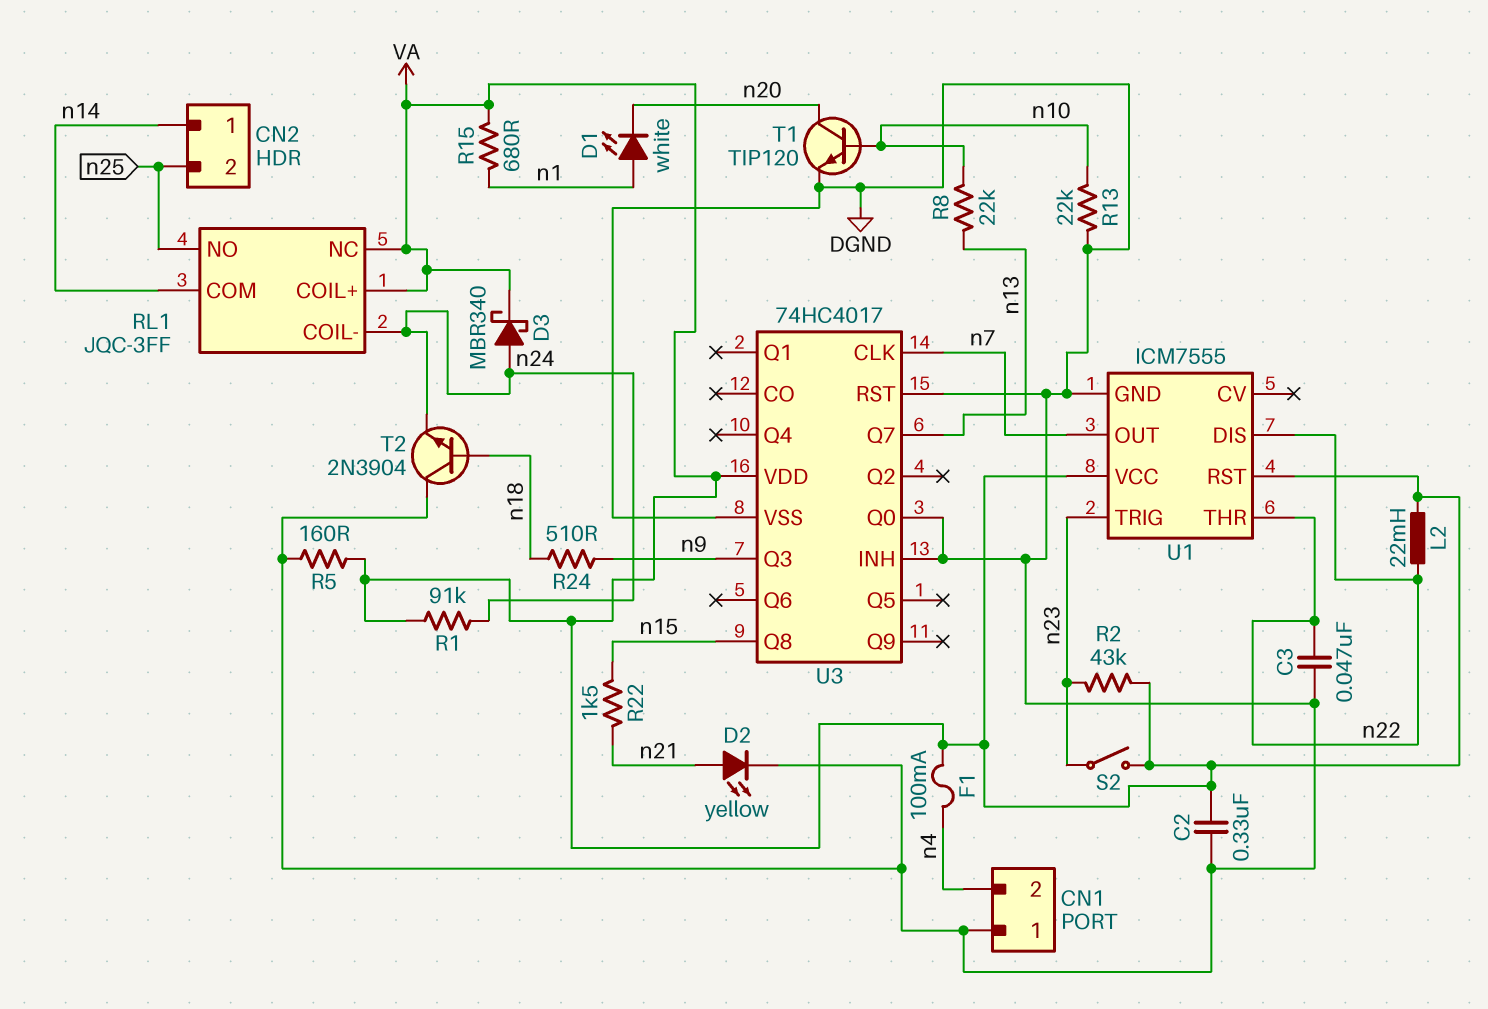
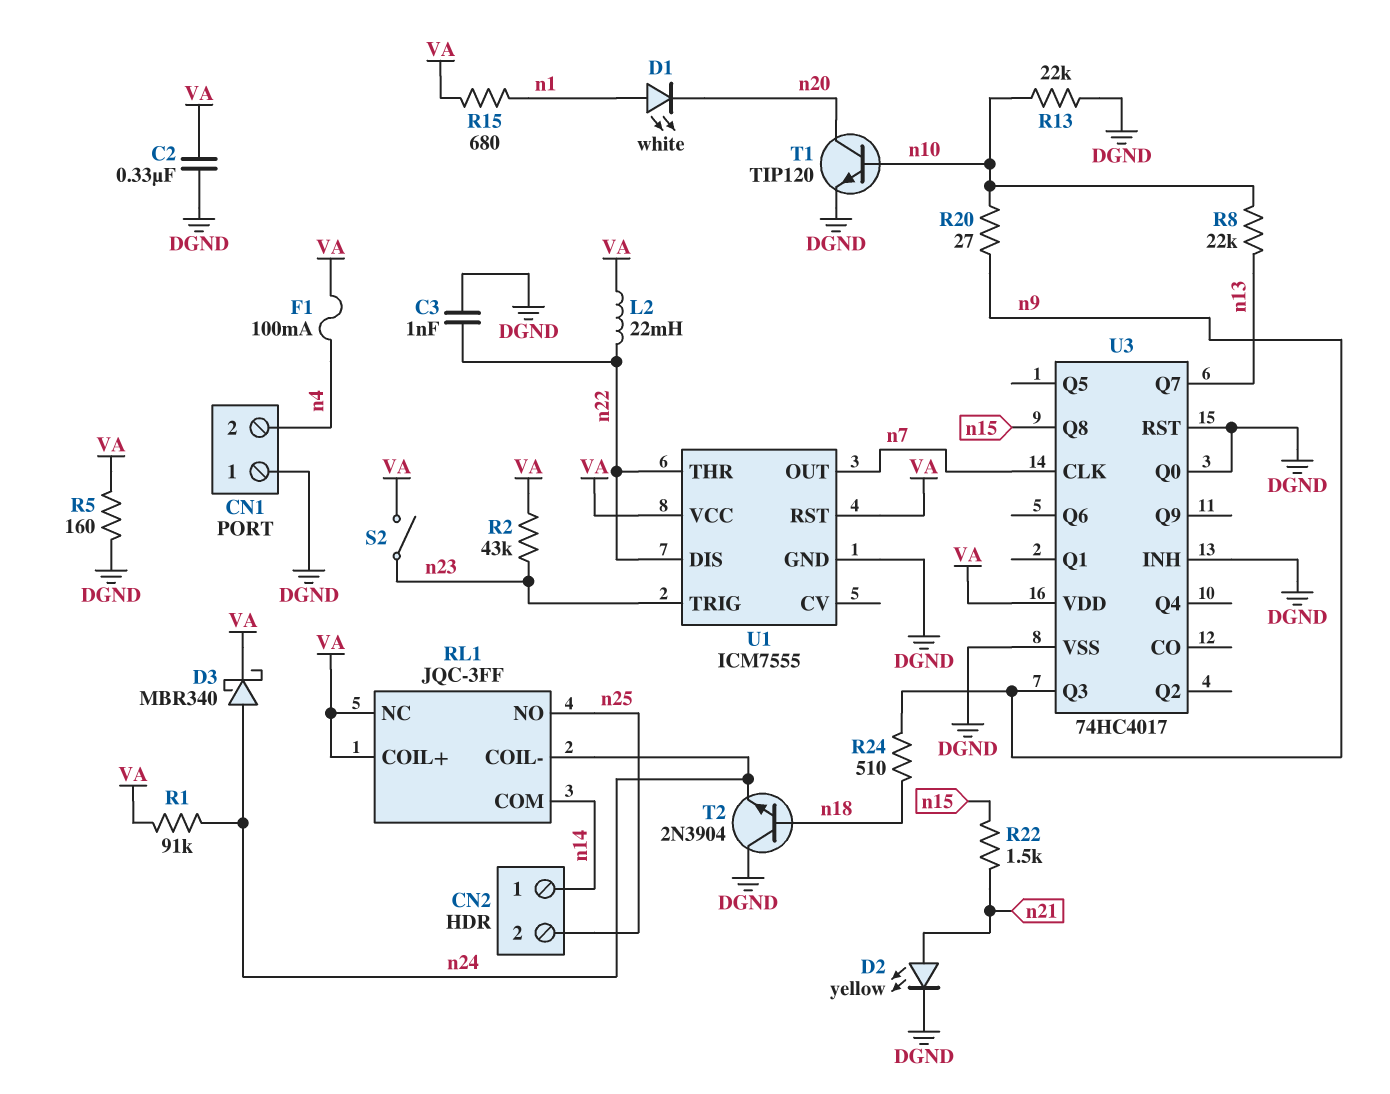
C3: 47nF (DGND, n22) -> 1nF (DGND, n22)
R20: none -> 27 (n9, n10)

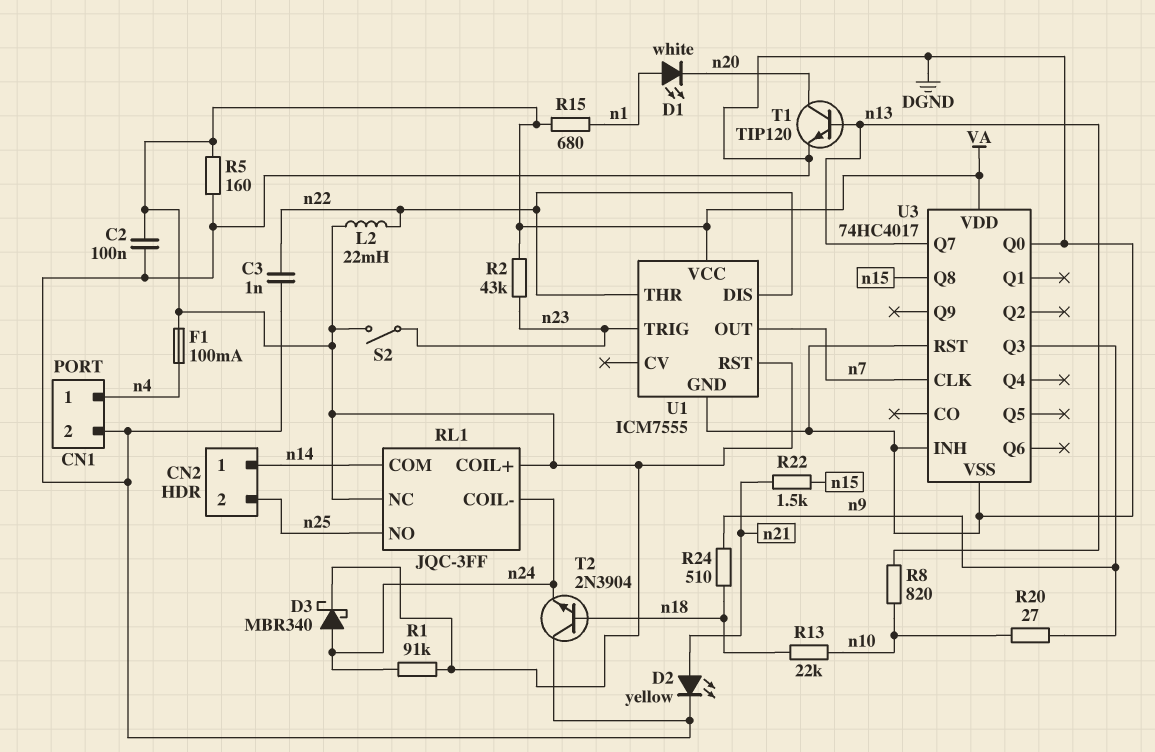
C2: 330nF (DGND, VA) -> 100nF (DGND, VA)
CN1 pin 1: DGND -> n4
CN1 pin 2: n4 -> DGND
R8: 22k (n10, n13) -> 820 (n10, n13)
R13: 22k (DGND, n10) -> 22k (n10, n18)
T1: NPN TIP120 (B n10, C n20, E DGND) -> NPN TIP120 (B n13, C n20, E DGND)

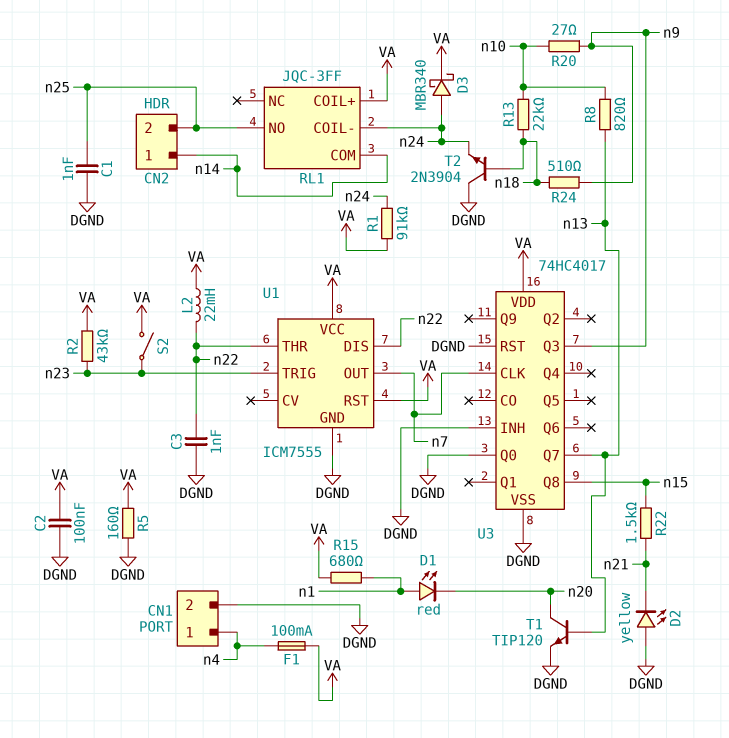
C1: none -> 1nF (DGND, n25)
D1: LED white (A n1, K n20) -> LED red (A n1, K n20)
D2: LED yellow (A n21, K DGND) -> LED yellow (A DGND, K n21)
RL1 pin NC: VA -> none

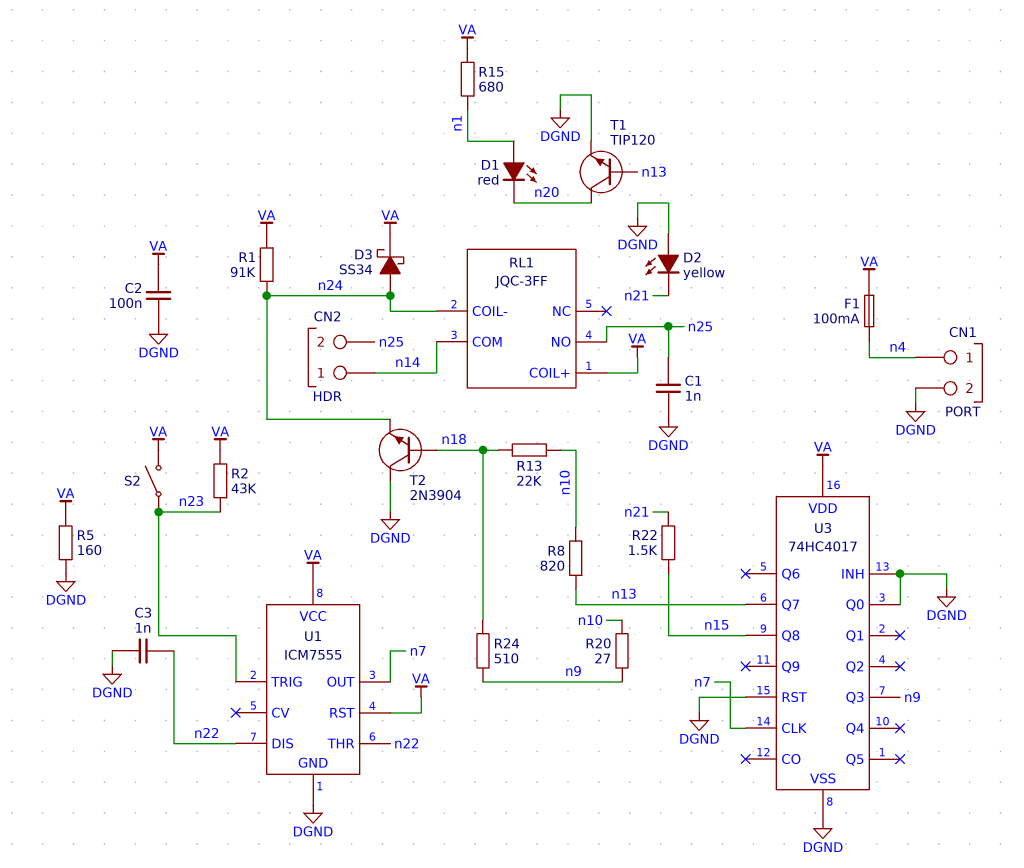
D3: schottky MBR340 (A n24, K VA) -> schottky SS34 (A n24, K VA)
L2: 22mH (VA, n22) -> none

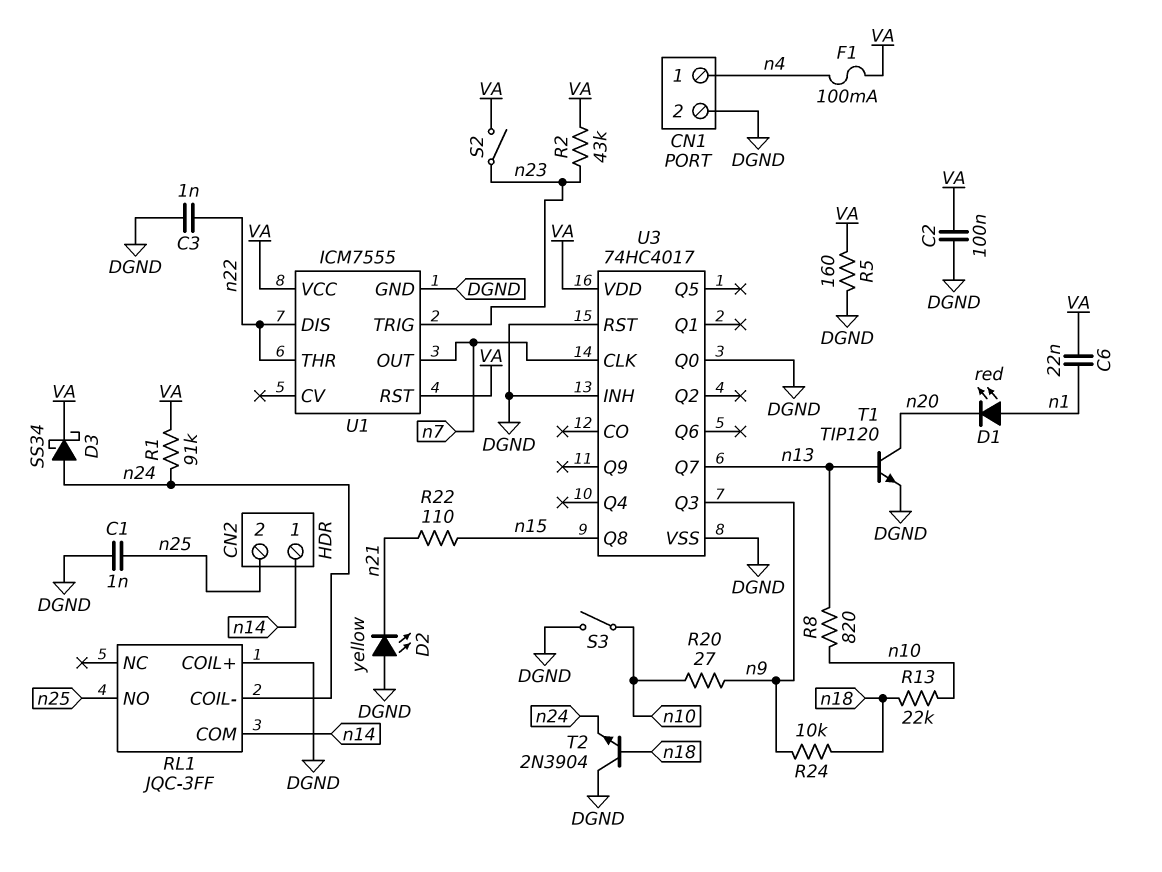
C6: none -> 22nF (VA, n1)
R15: 680 (VA, n1) -> none
R22: 1.5k (n15, n21) -> 110 (n15, n21)
R24: 510 (n9, n18) -> 10k (n9, n18)
RL1 pin COIL+: VA -> DGND
S3: none -> switch (DGND, n10)

